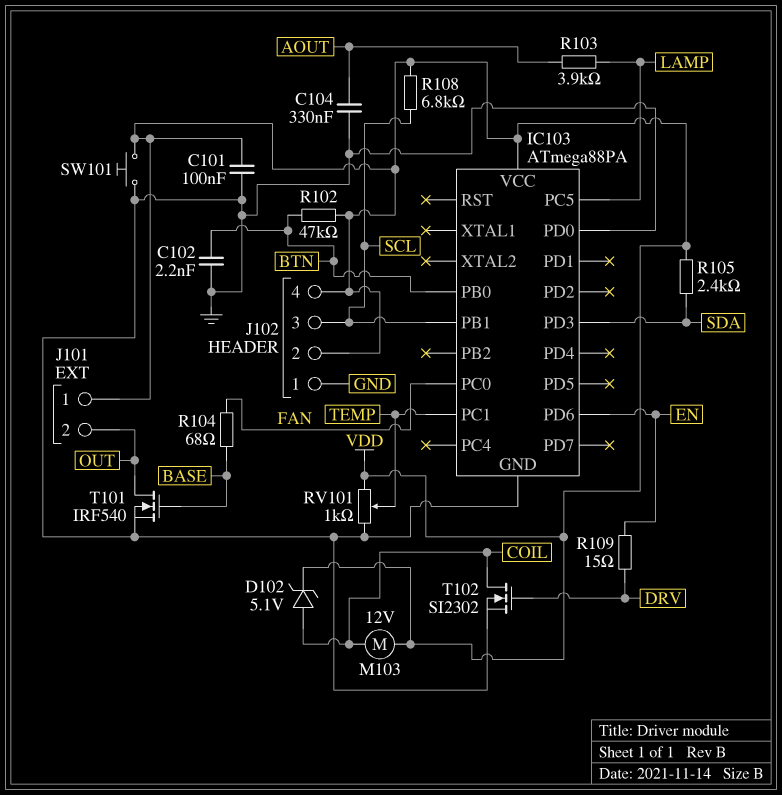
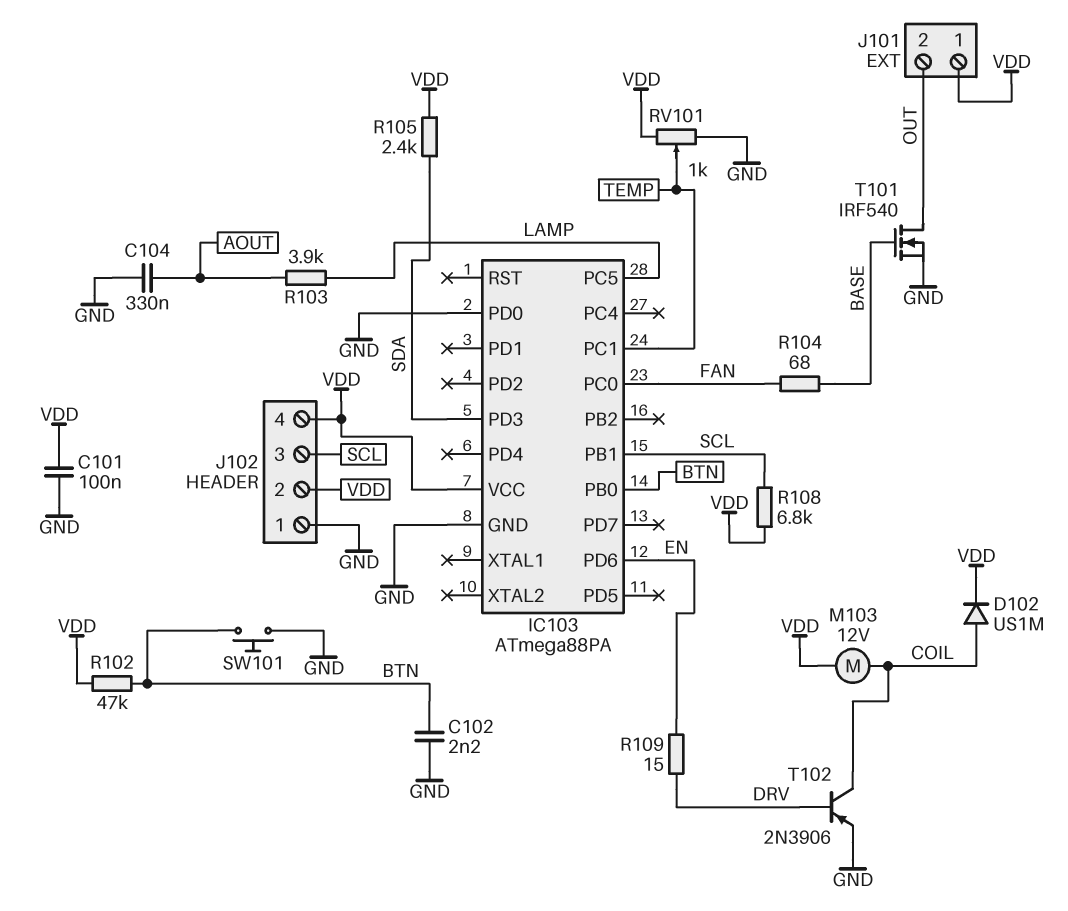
D102: zener 5.1V (A COIL, K VDD) -> diode US1M (A COIL, K VDD)
SW101: button (GND, VDD) -> button (BTN, GND)
T102: NMOS SI2302 (G DRV, D COIL, S GND) -> PNP 2N3906 (B DRV, C COIL, E GND)

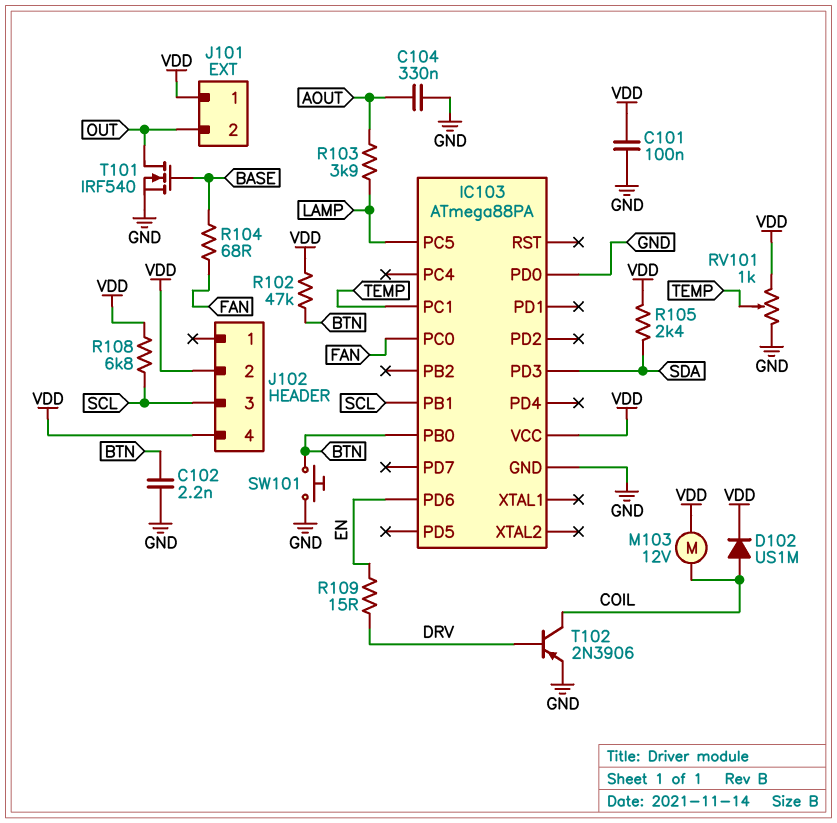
J102 pin 1: GND -> none

